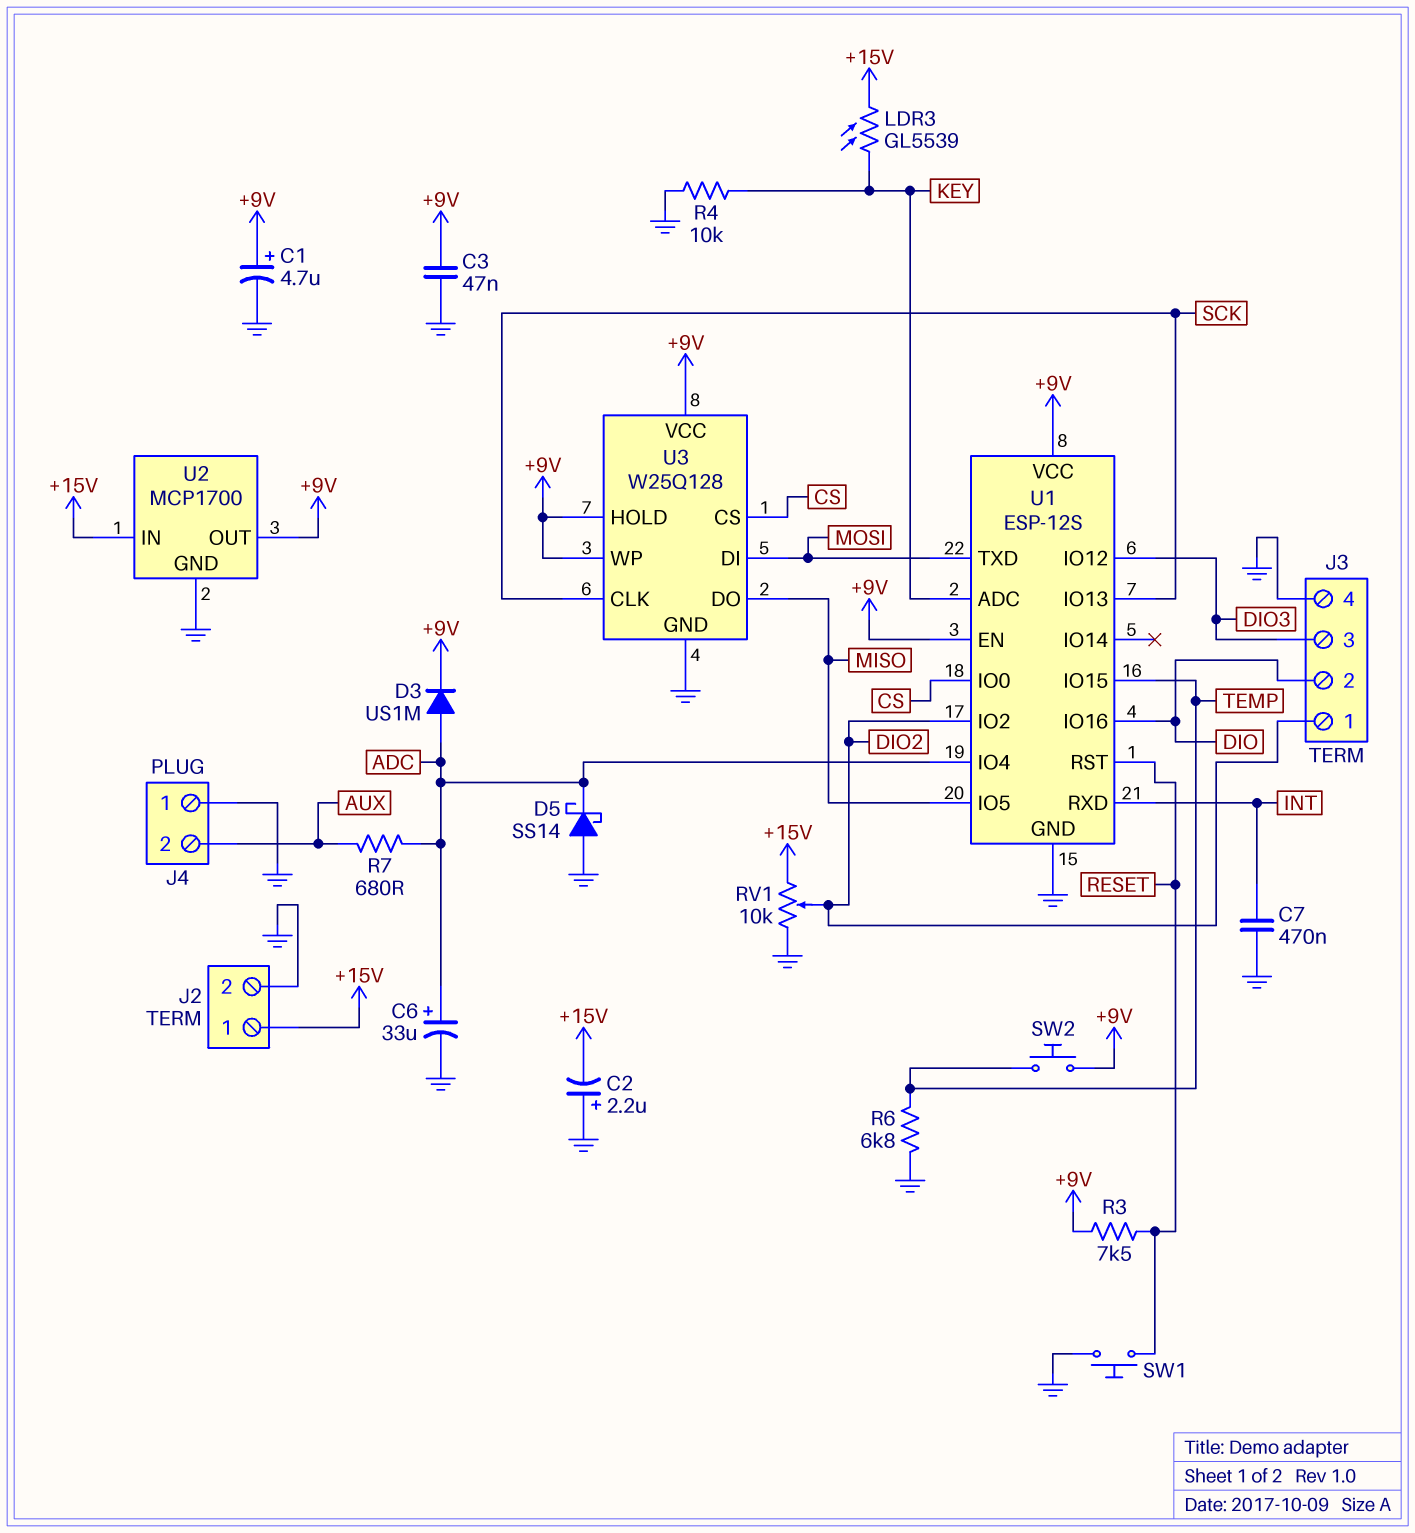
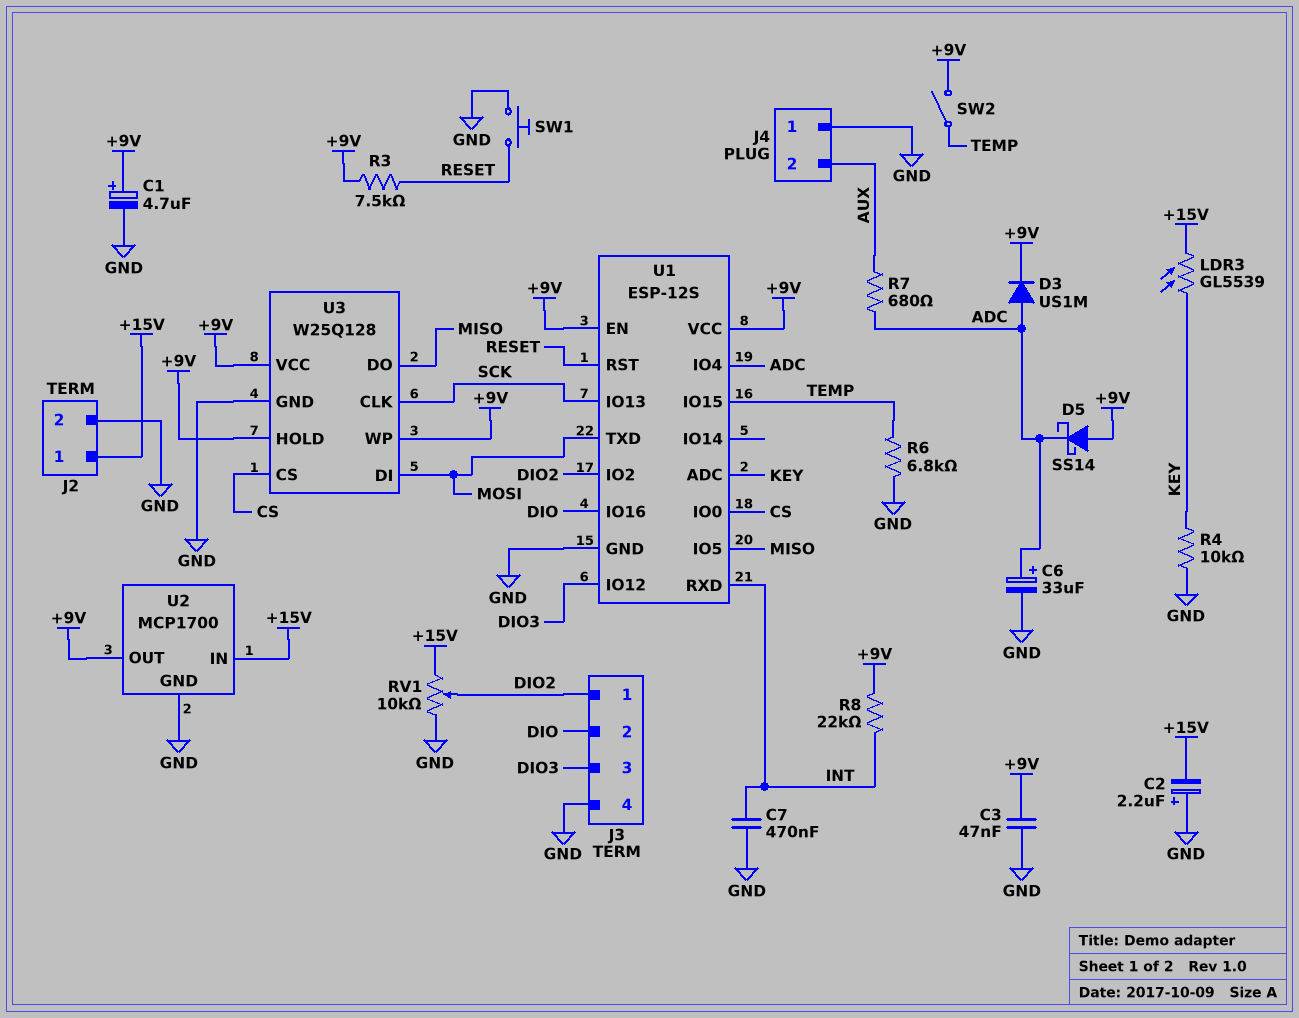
D5: schottky SS14 (A GND, K ADC) -> schottky SS14 (A +9V, K ADC)
R8: none -> 22k (+9V, INT)
SW2: button (+9V, TEMP) -> switch (+9V, TEMP)

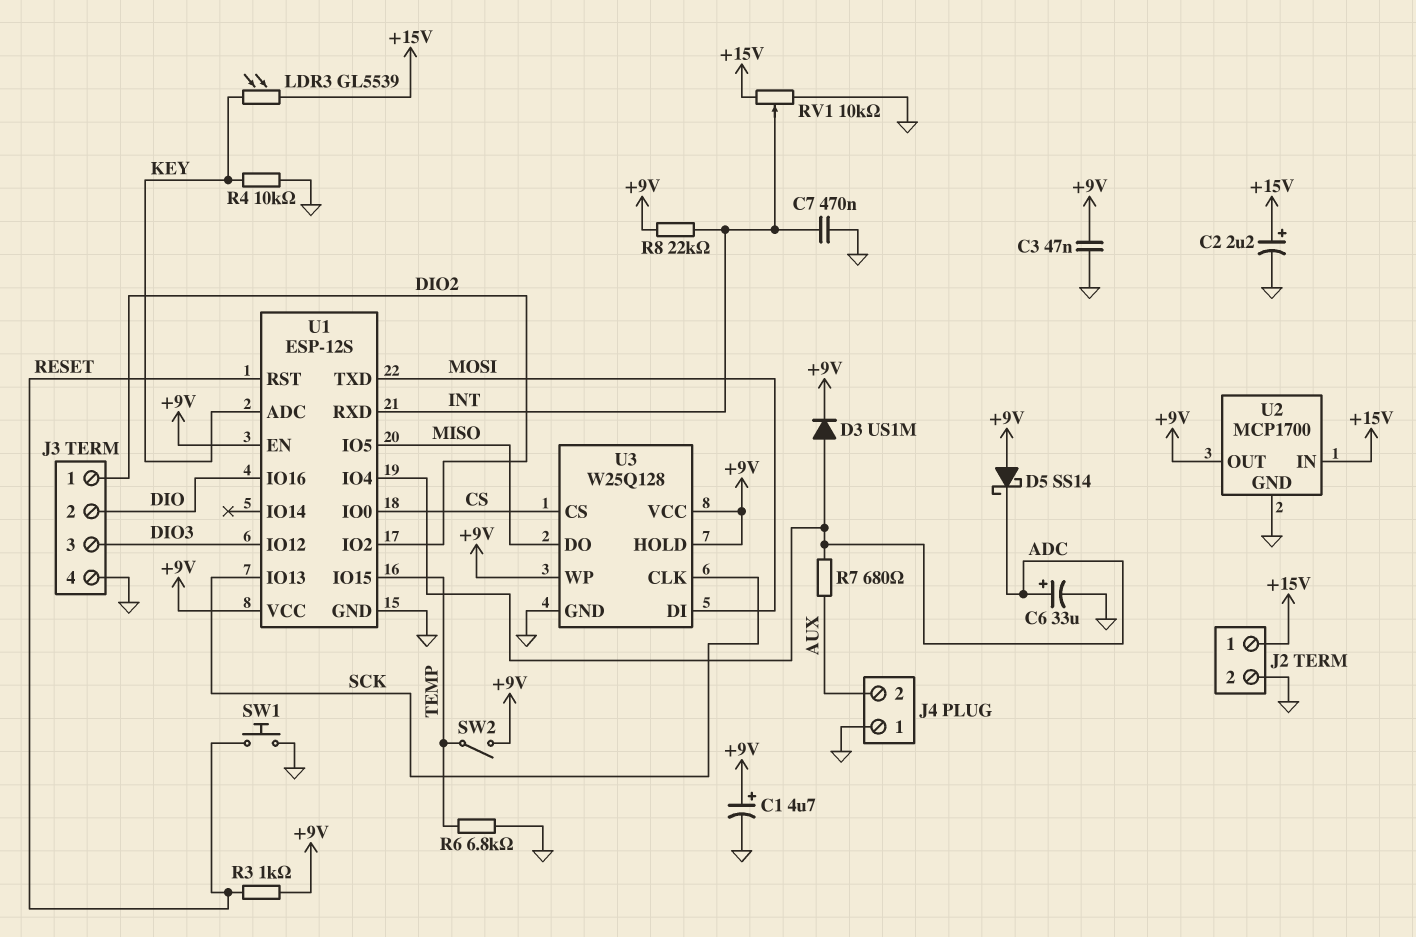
C2: 2.2uF (plus GND, minus +15V) -> 2.2uF (plus +15V, minus GND)
R3: 7.5k (+9V, RESET) -> 1k (+9V, RESET)
RV1: 10k (+15V, GND, wiper DIO2) -> 10k (+15V, GND, wiper INT)

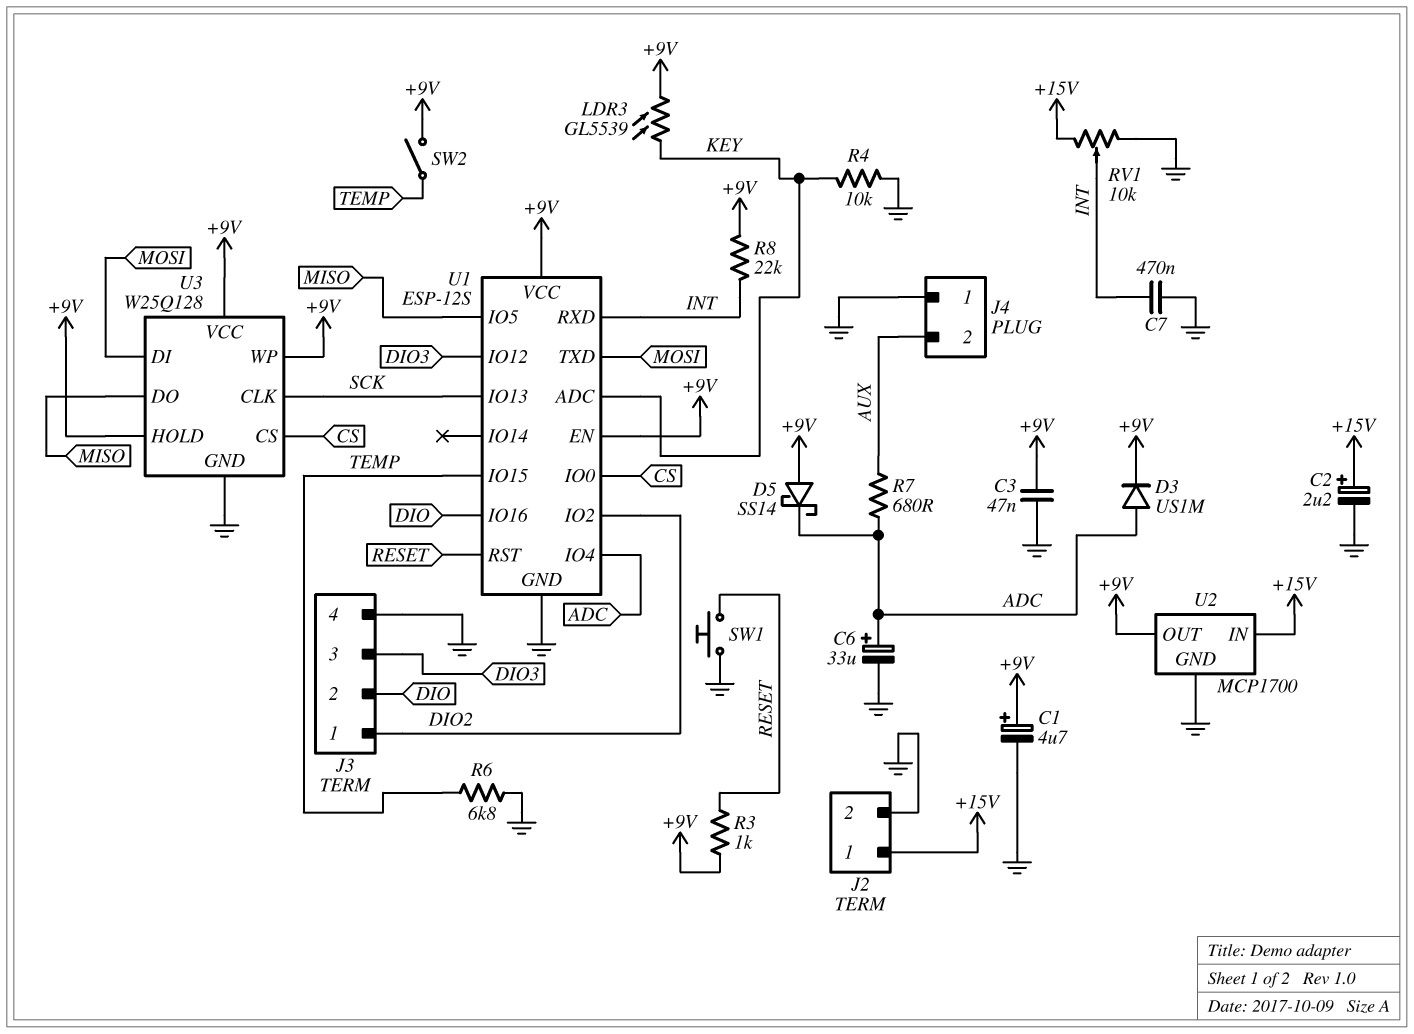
LDR3: GL5539 (+15V, KEY) -> GL5539 (+9V, KEY)

